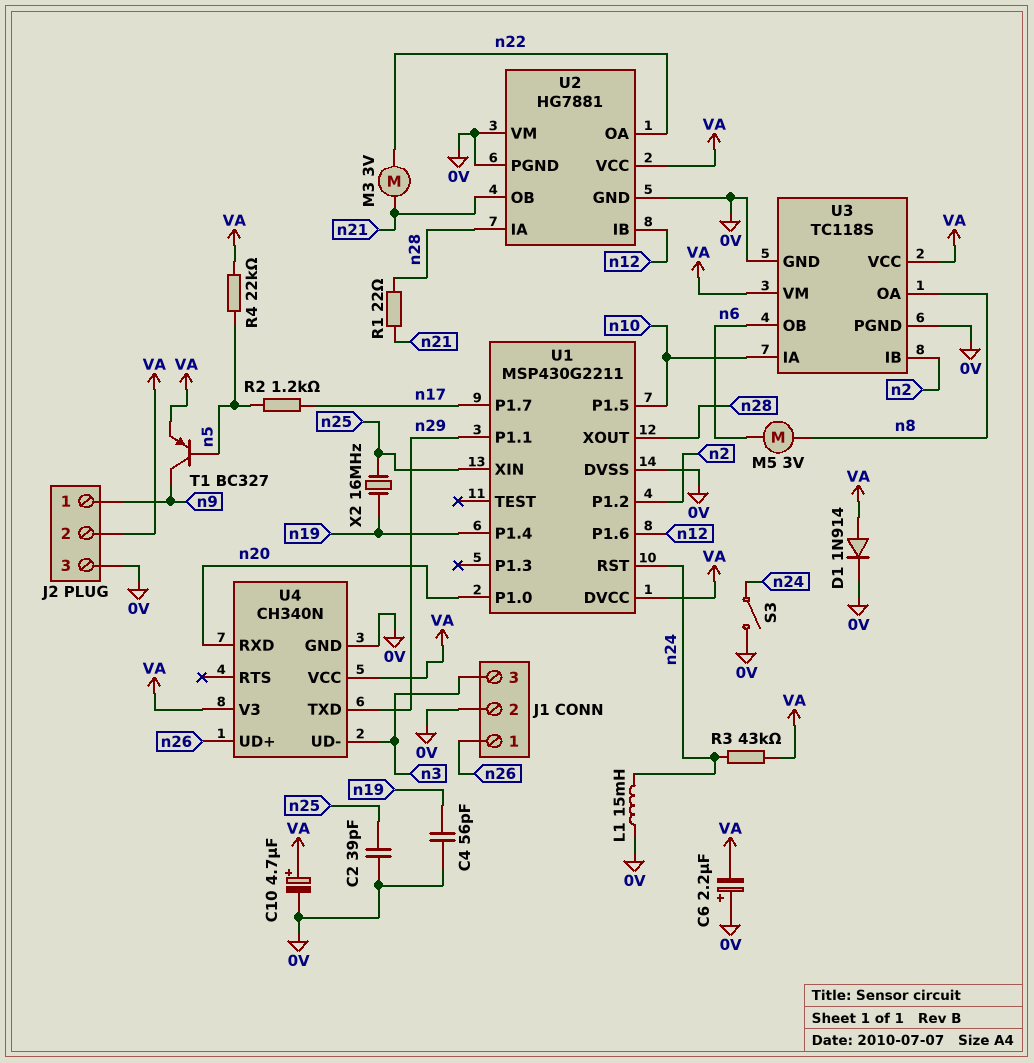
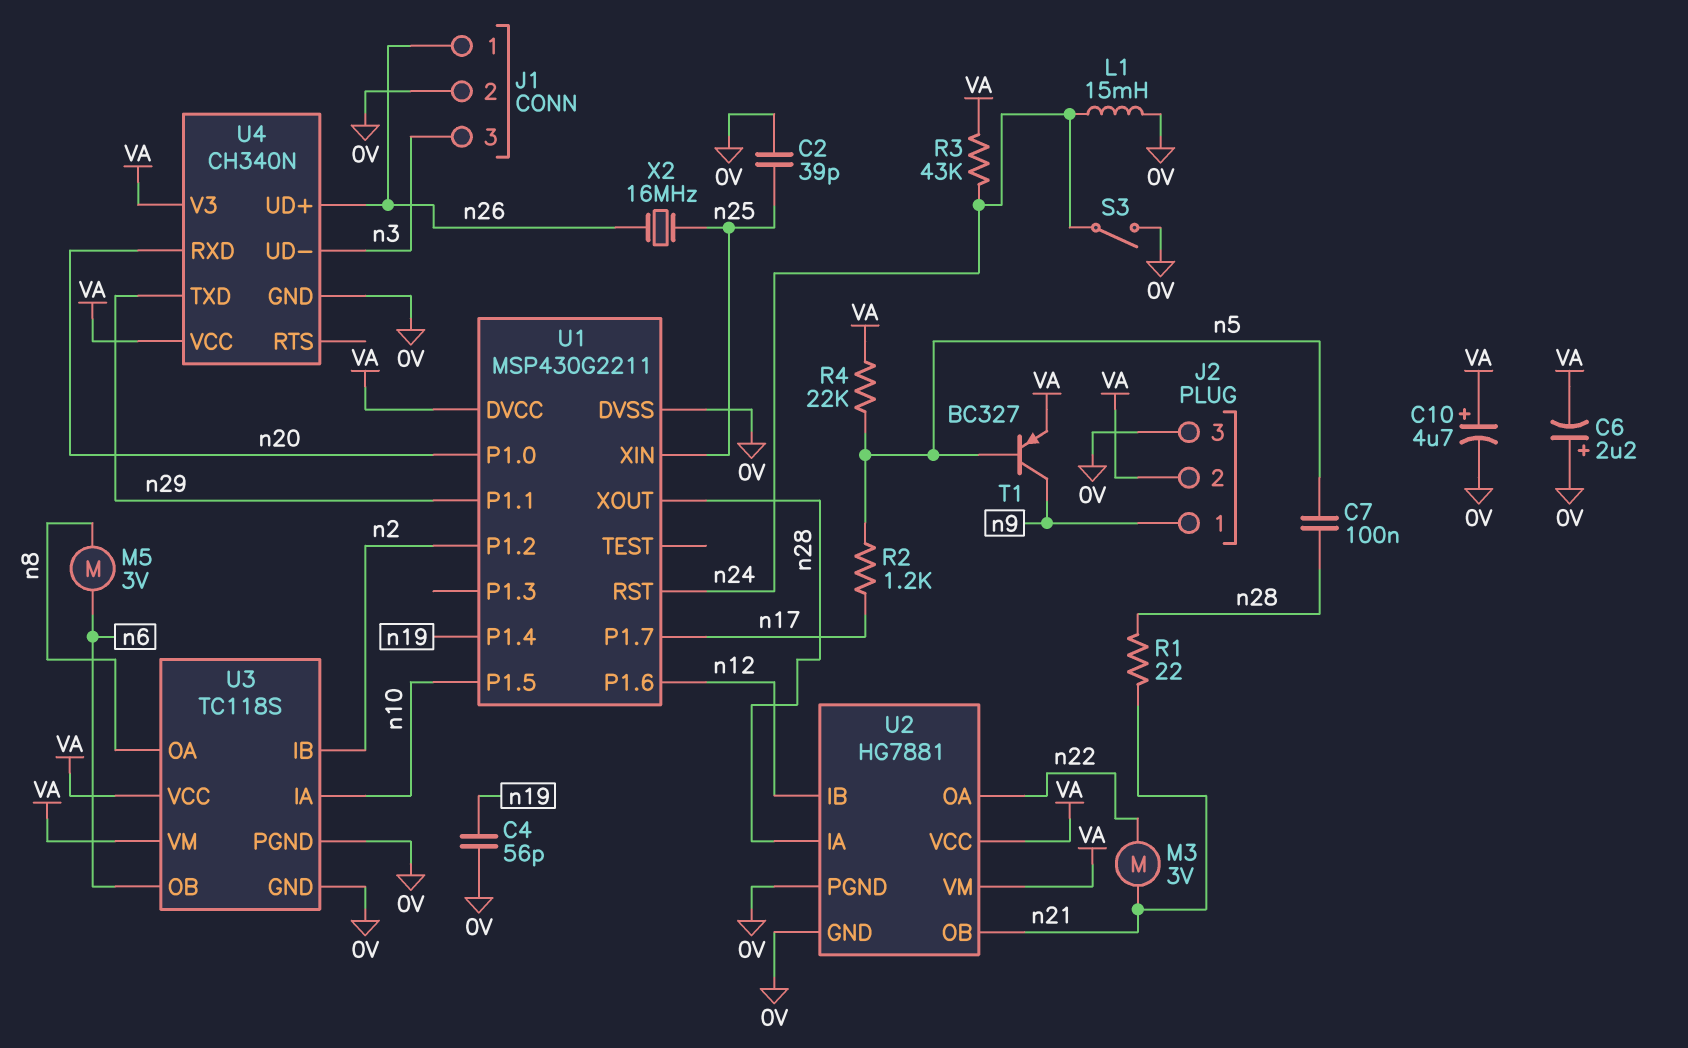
C7: none -> 100nF (n5, n28)
D1: diode 1N914 (A VA, K 0V) -> none
U2 pin VM: 0V -> VA
X2: 16MHz (n19, n25) -> 16MHz (n25, n26)

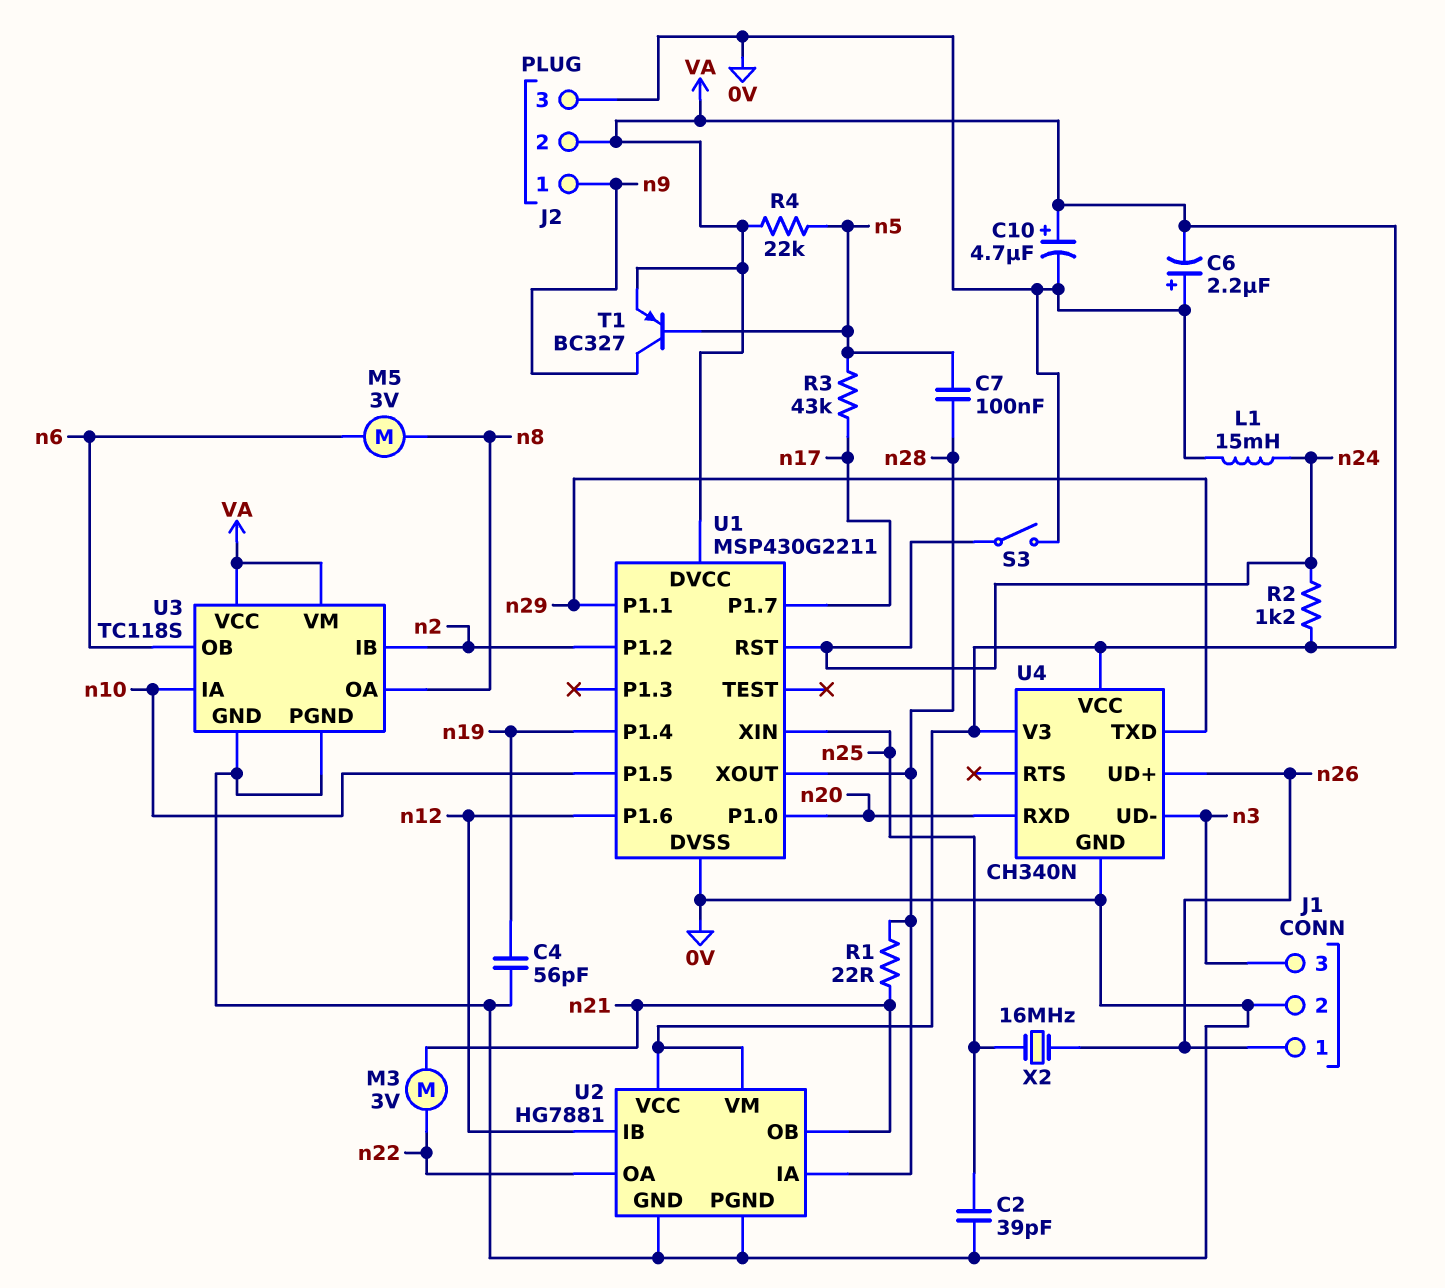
R2: 1.2k (n5, n17) -> 1.2k (VA, n24)
R3: 43k (VA, n24) -> 43k (n5, n17)

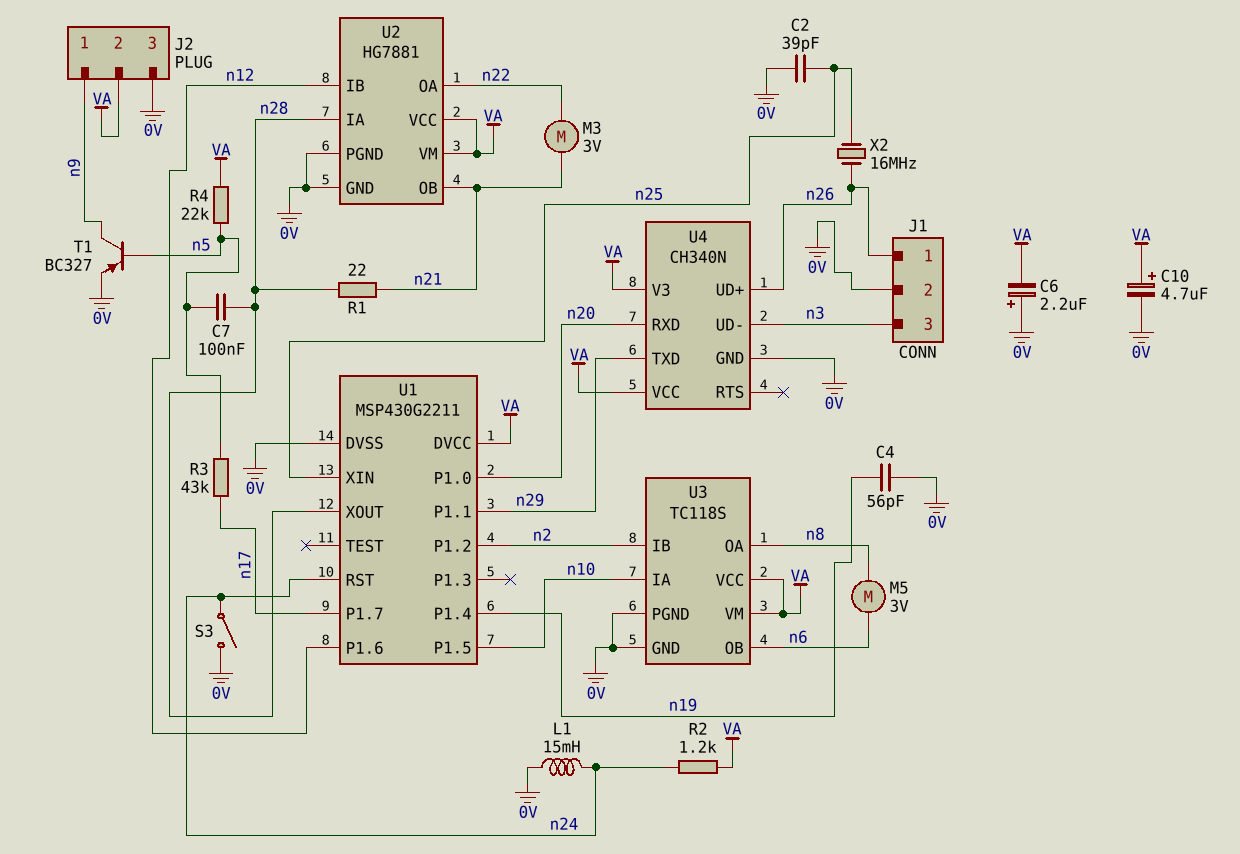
T1: PNP BC327 (B n5, C n9, E VA) -> PNP BC327 (B n5, C n9, E 0V)

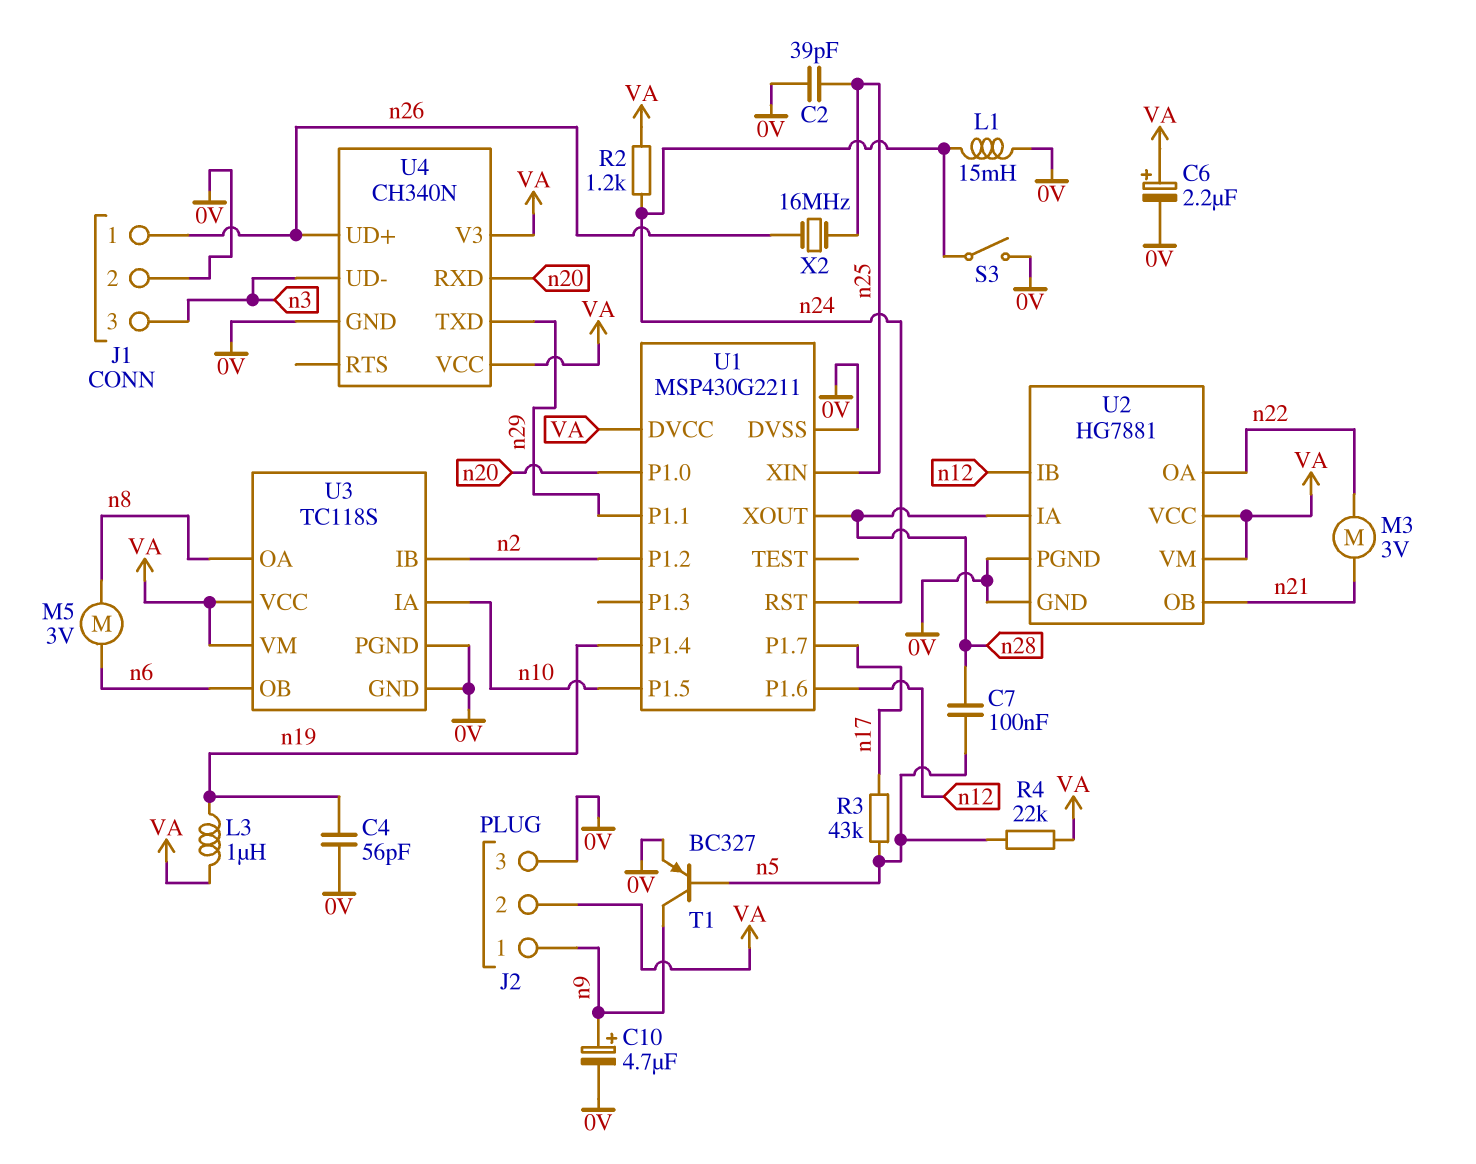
C6: 2.2uF (plus 0V, minus VA) -> 2.2uF (plus VA, minus 0V)
C10: 4.7uF (plus VA, minus 0V) -> 4.7uF (plus n9, minus 0V)
L3: none -> 1uH (VA, n19)
R1: 22 (n21, n28) -> none

